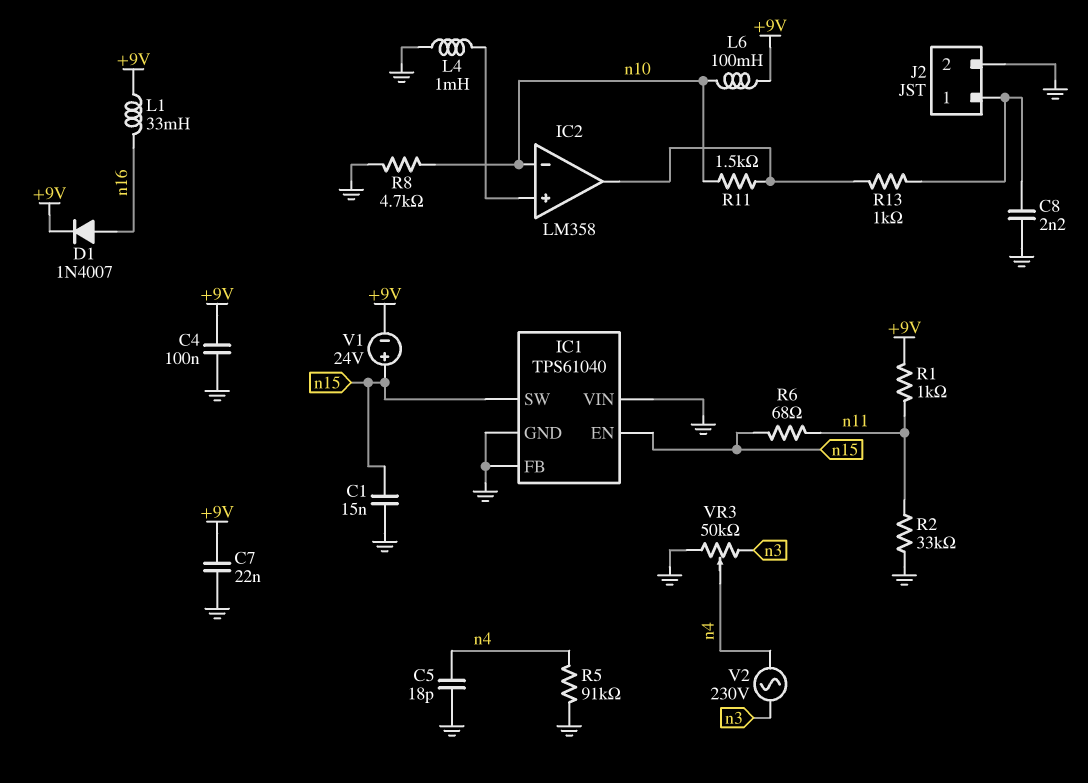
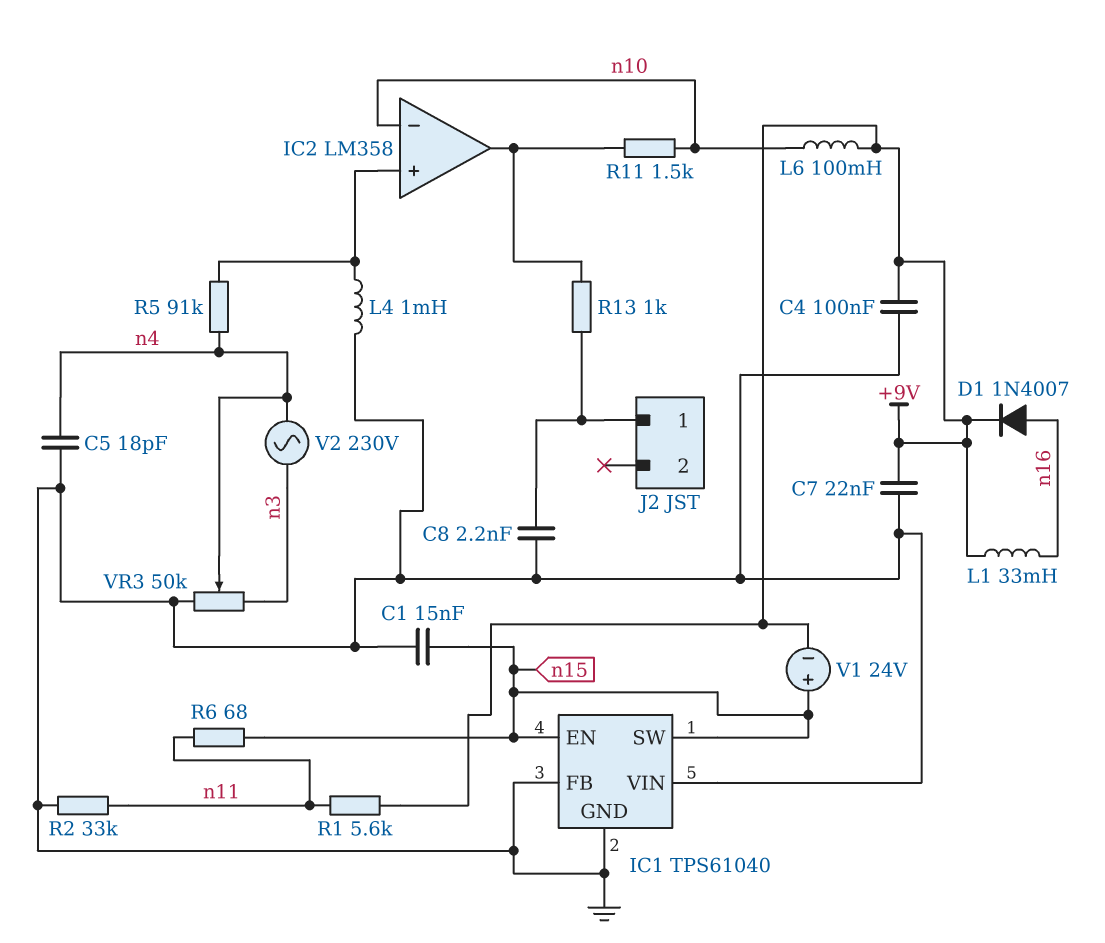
J2 pin 2: GND -> none
R1: 1k (+9V, n11) -> 5.6k (+9V, n11)
R5: 91k (GND, n4) -> 91k (IC2/in+, n4)
R8: 4.7k (GND, n10) -> none

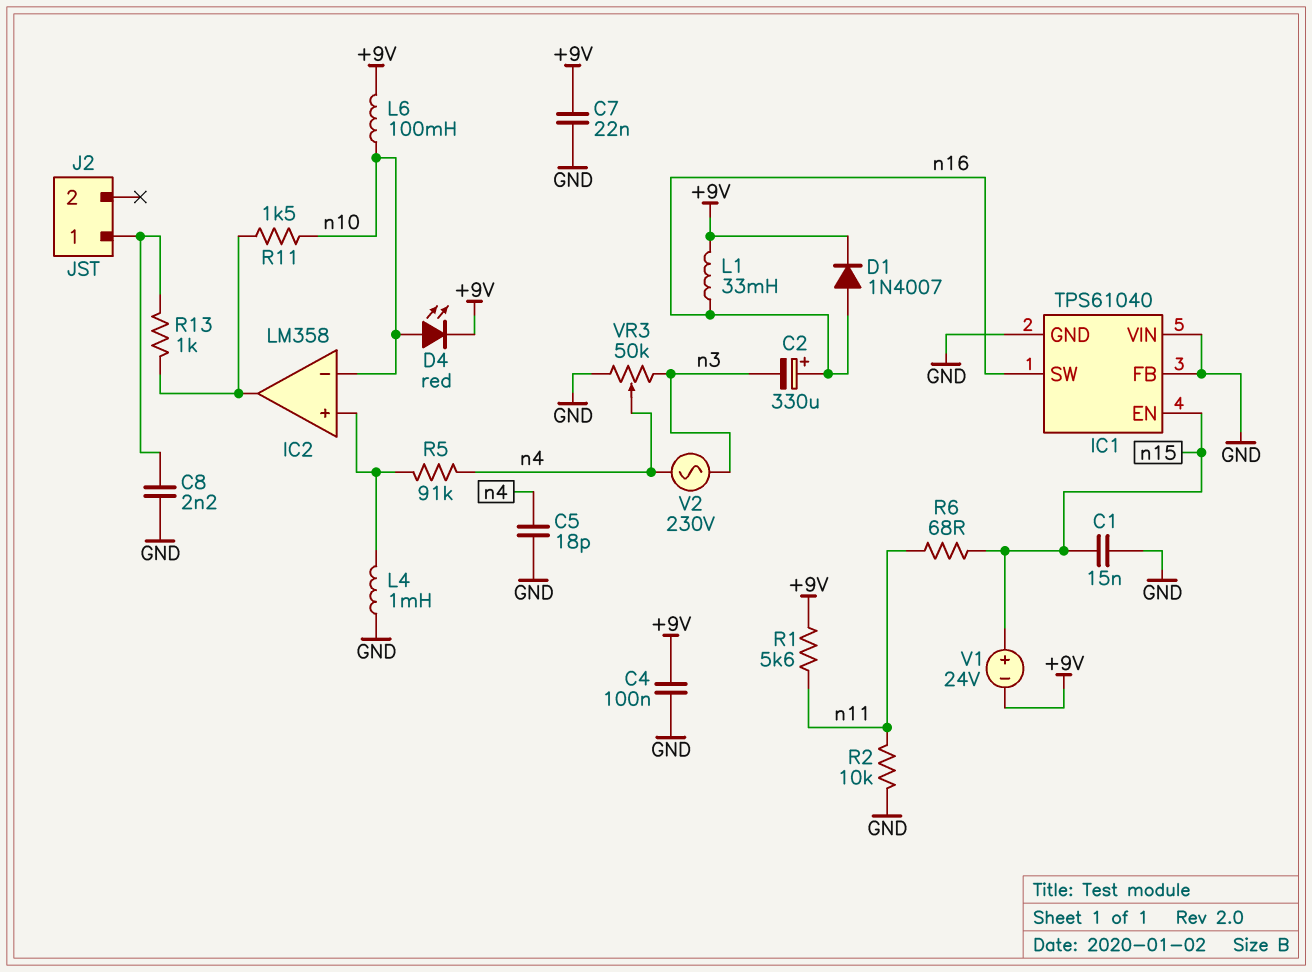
C2: none -> 330uF (plus n16, minus n3)
D4: none -> LED red (A n10, K +9V)
IC1 pin SW: n15 -> n16
R2: 33k (GND, n11) -> 10k (GND, n11)

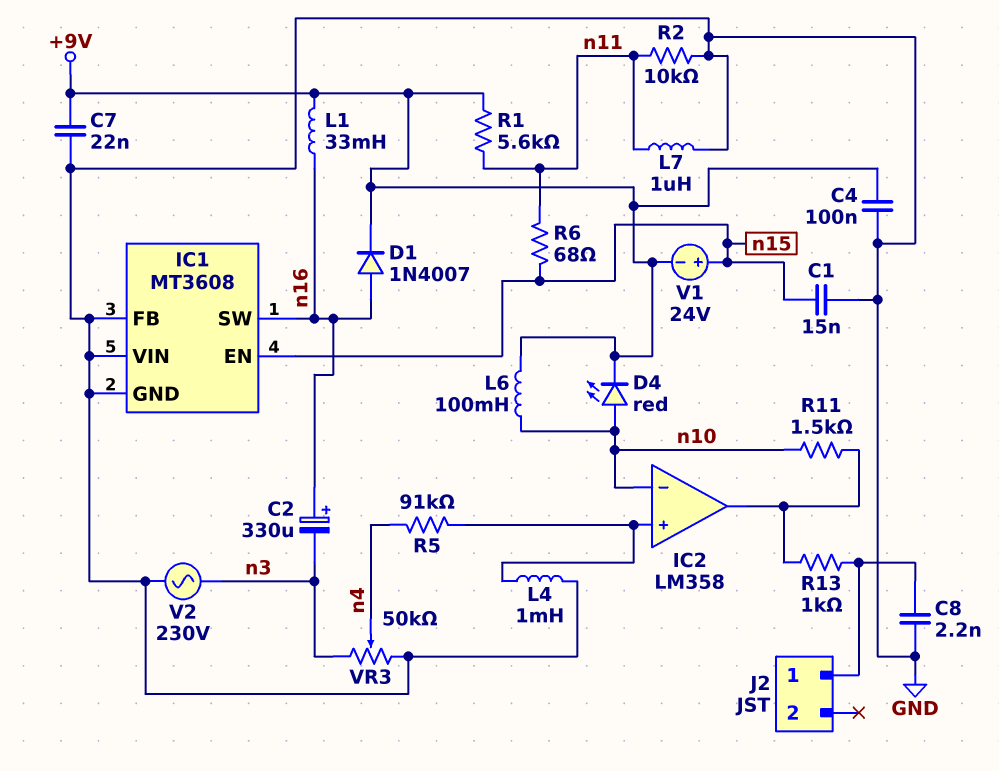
C5: 18pF (GND, n4) -> none
IC1: TPS61040 -> MT3608
L7: none -> 1uH (GND, n11)
V2: AC 230V (n3, n4) -> AC 230V (GND, n3)

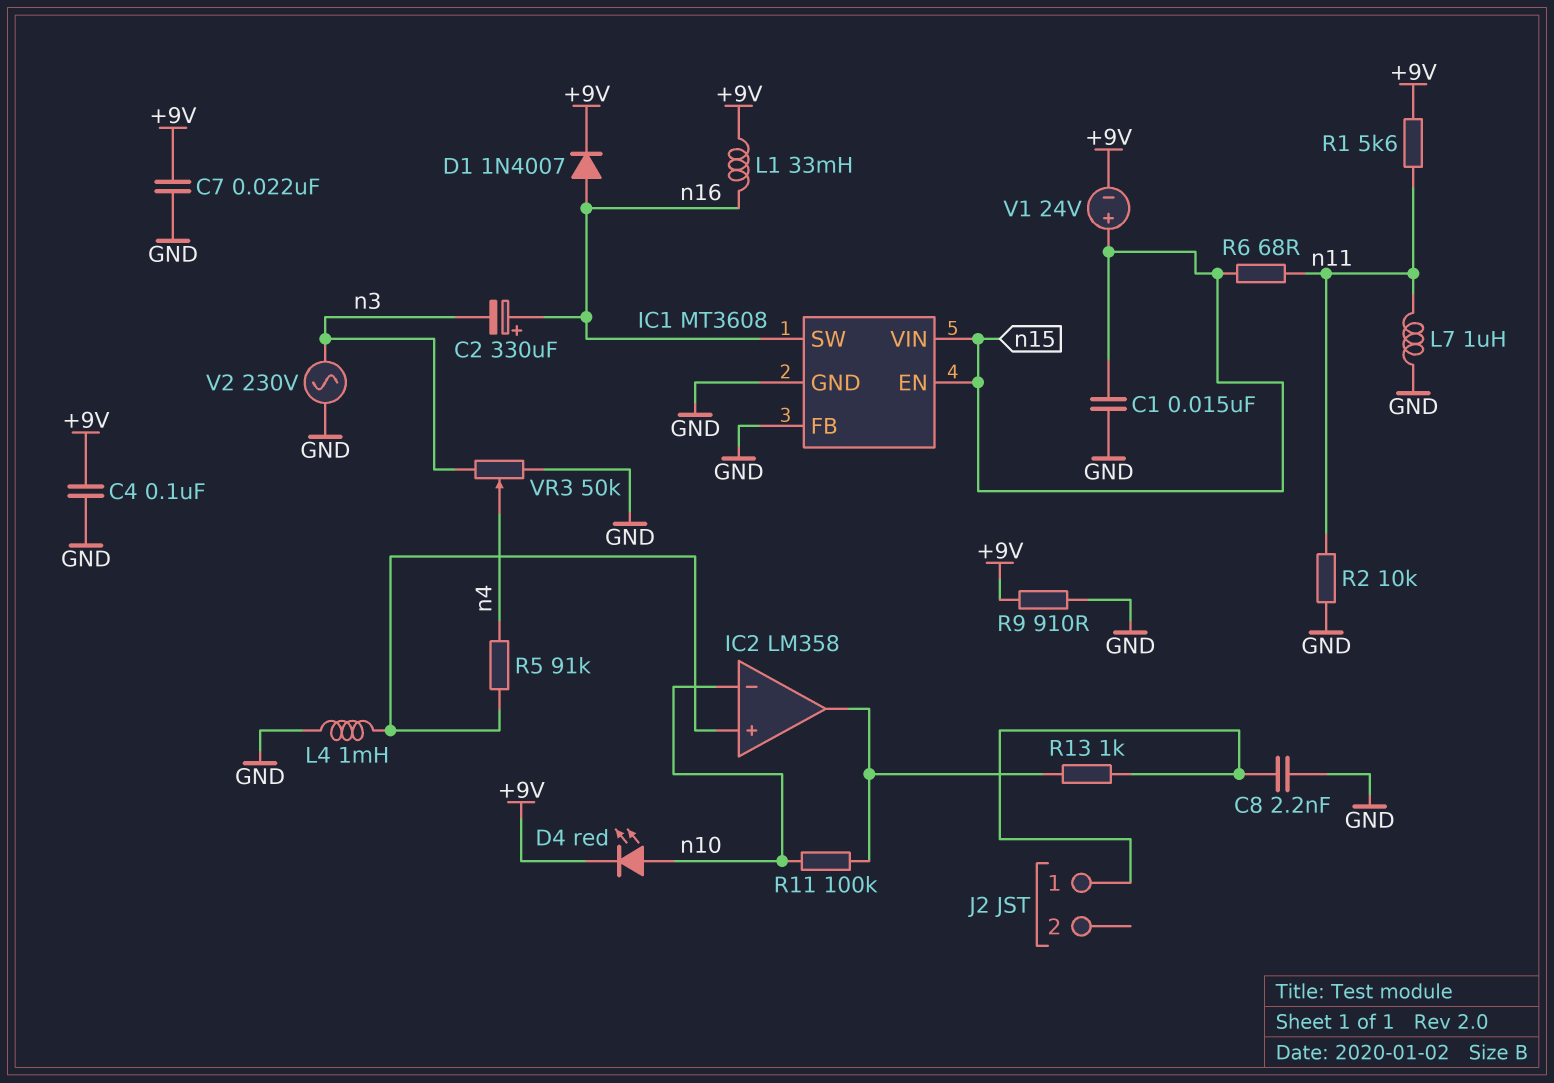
IC1 pin VIN: GND -> n15
L6: 100mH (+9V, n10) -> none
R9: none -> 910 (+9V, GND)
R11: 1.5k (IC2/out, n10) -> 100k (IC2/out, n10)

